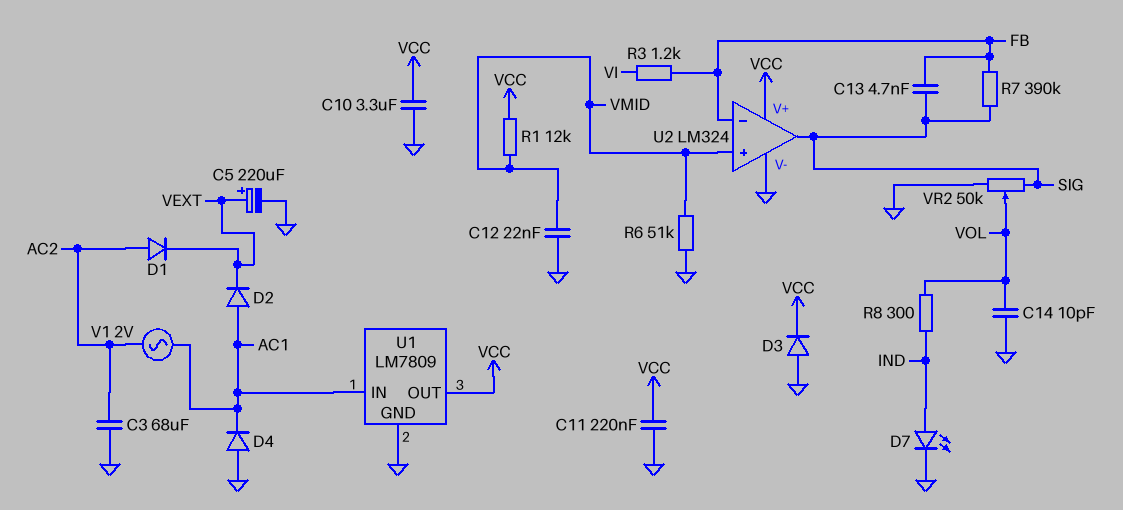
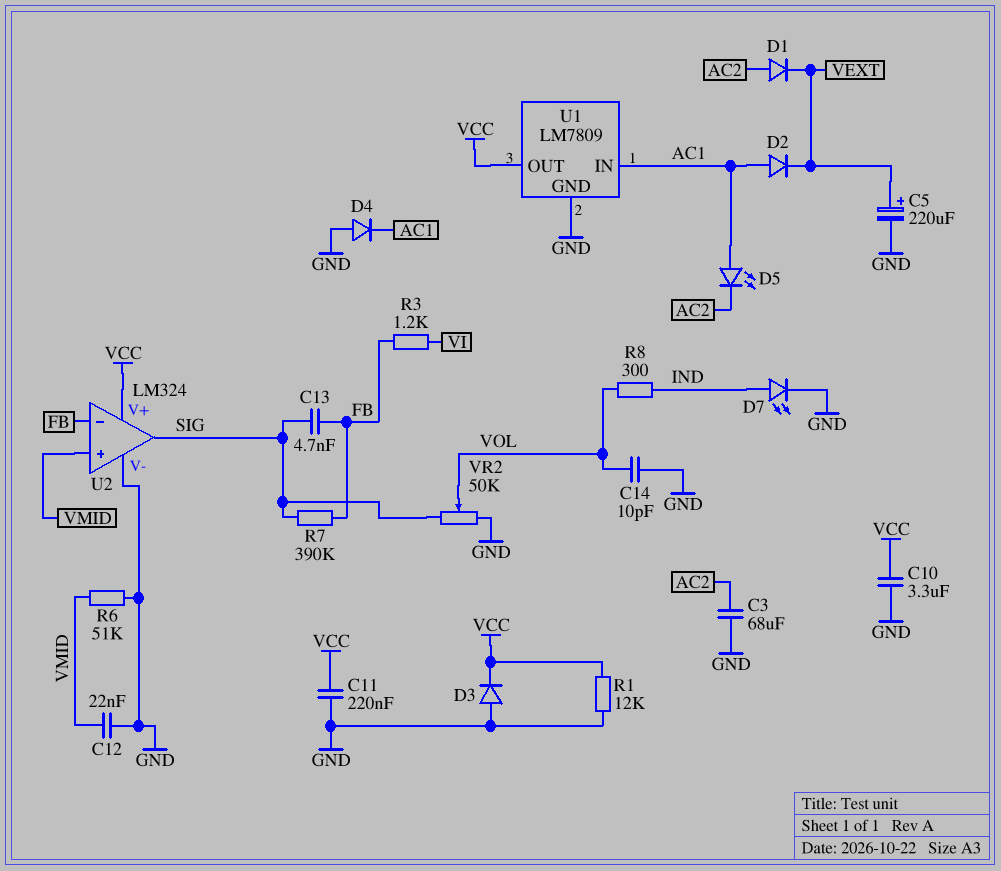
D5: none -> LED (A AC1, K AC2)
R1: 12k (VCC, VMID) -> 12k (GND, VCC)
V1: AC 2V (AC1, AC2) -> none

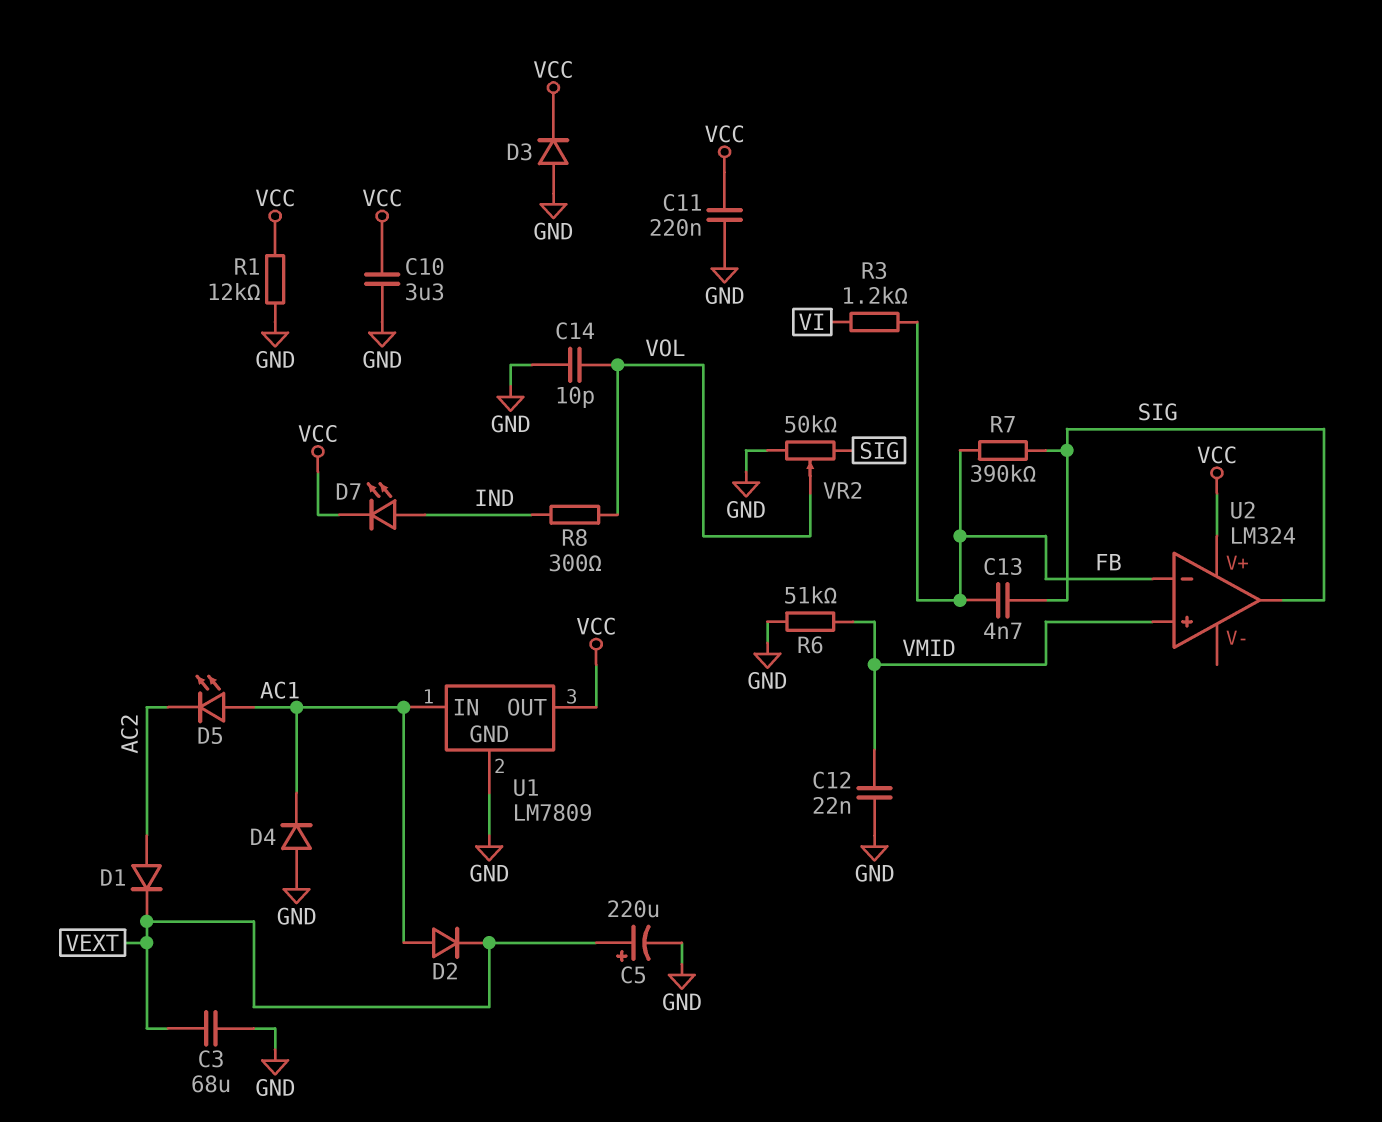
C3: 68uF (AC2, GND) -> 68uF (GND, VEXT)
D7: LED (A IND, K GND) -> LED (A IND, K VCC)
U2 pin V-: GND -> none

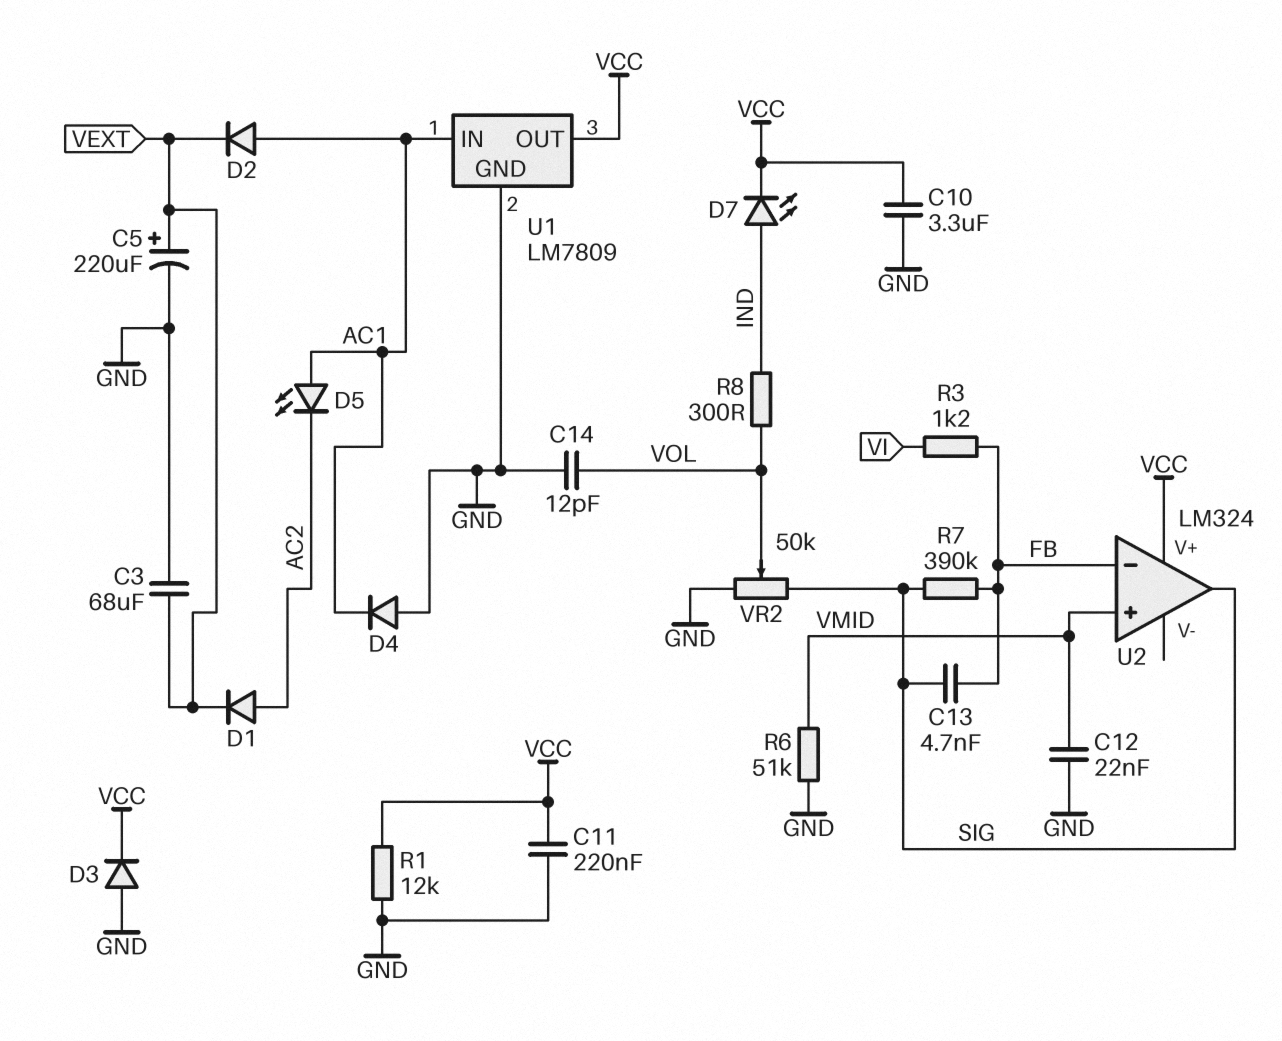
C14: 10pF (GND, VOL) -> 12pF (GND, VOL)

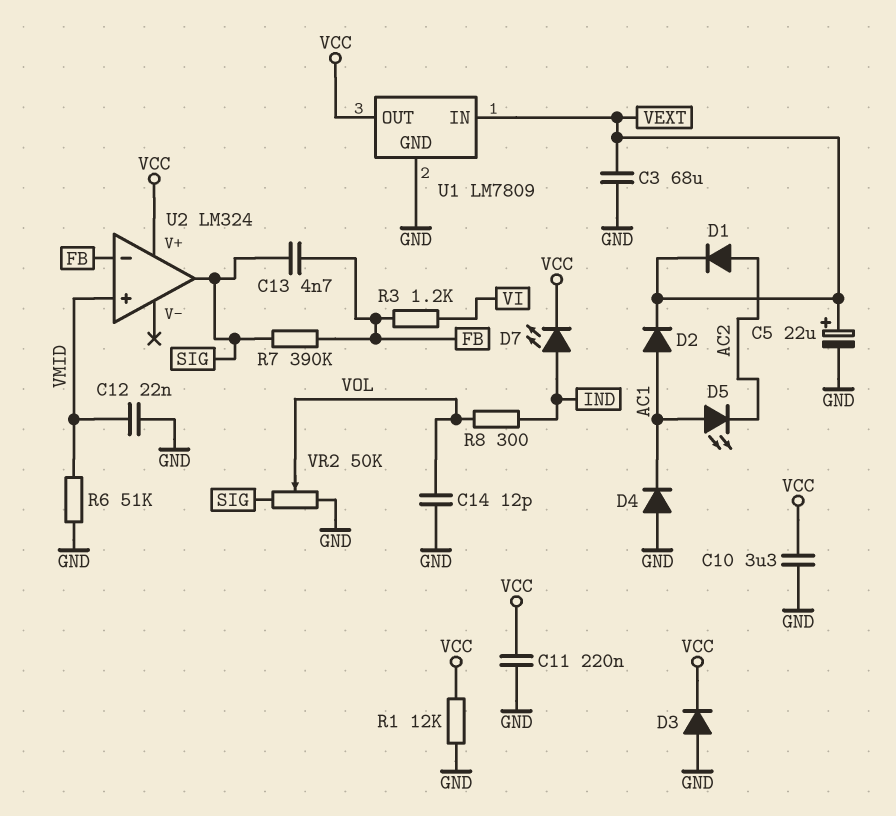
C5: 220uF (plus VEXT, minus GND) -> 22uF (plus VEXT, minus GND)
U1 pin IN: AC1 -> VEXT

